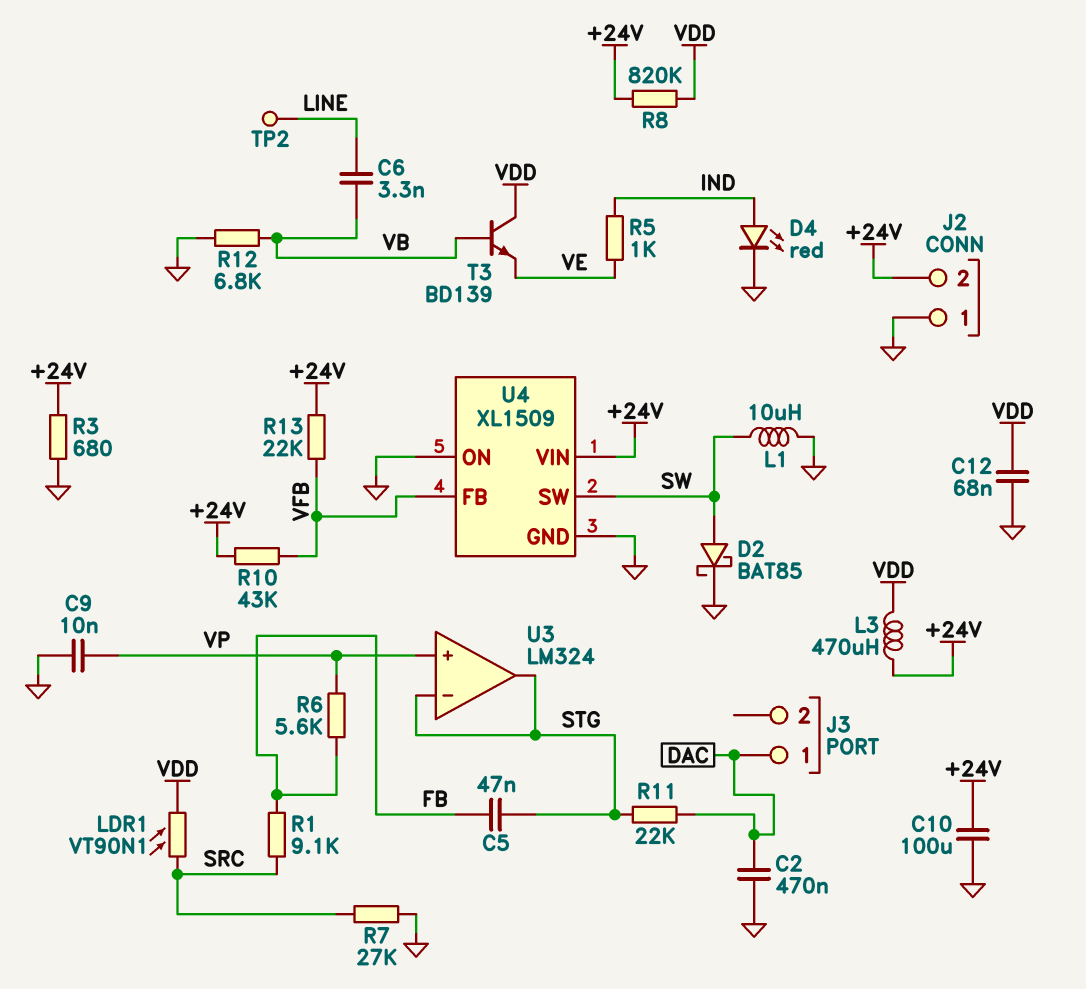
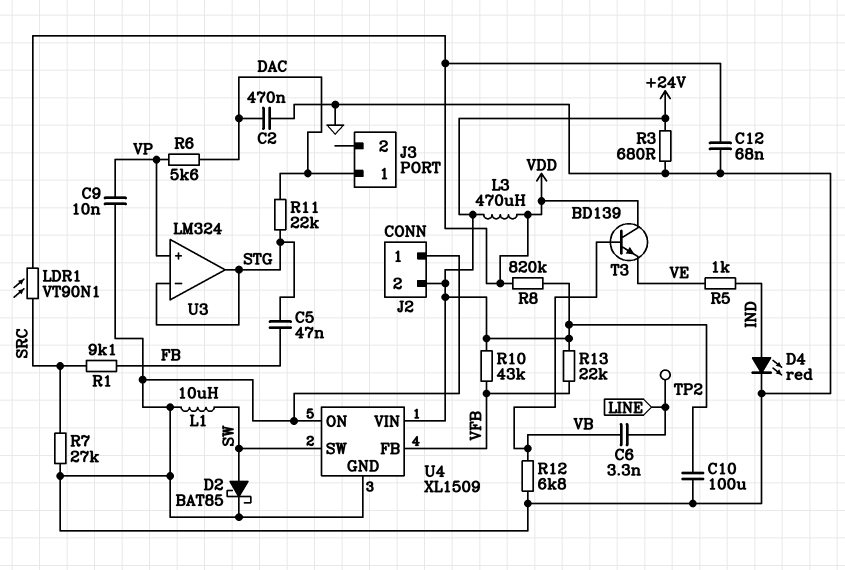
R6: 5.6k (FB, VP) -> 5.6k (DAC, VP)

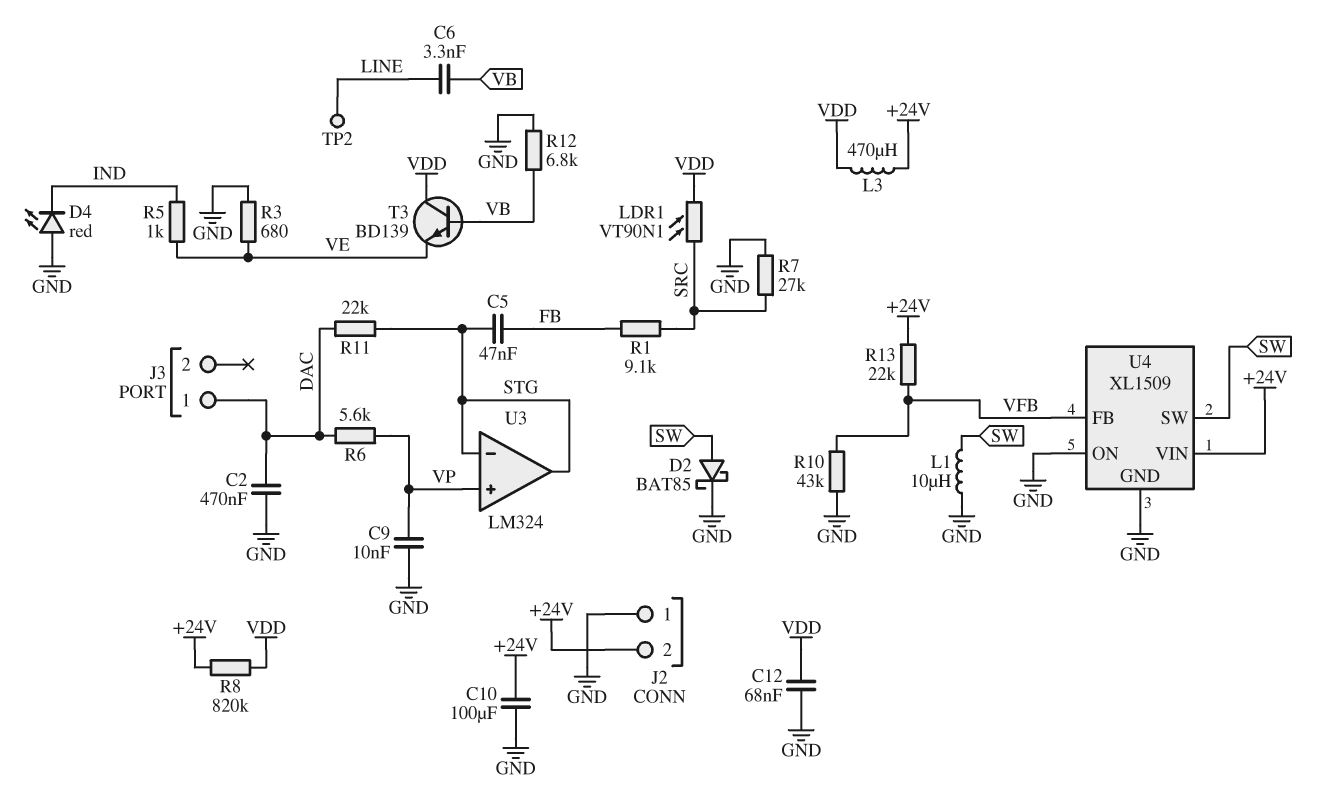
D4: LED red (A IND, K GND) -> LED red (A GND, K IND)
R3: 680 (+24V, GND) -> 680 (GND, VE)
R10: 43k (+24V, VFB) -> 43k (GND, VFB)

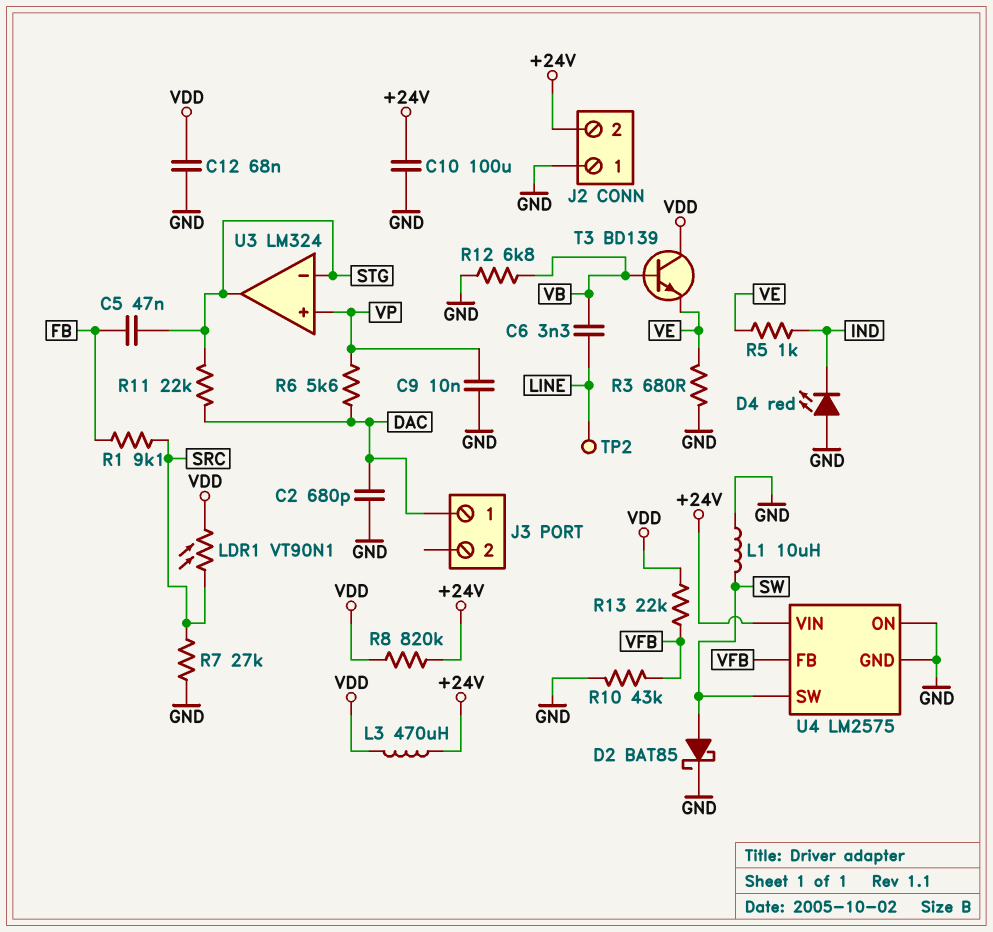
C2: 470nF (DAC, GND) -> 680pF (DAC, GND)
R13: 22k (+24V, VFB) -> 22k (VDD, VFB)
U4: XL1509 -> LM2575

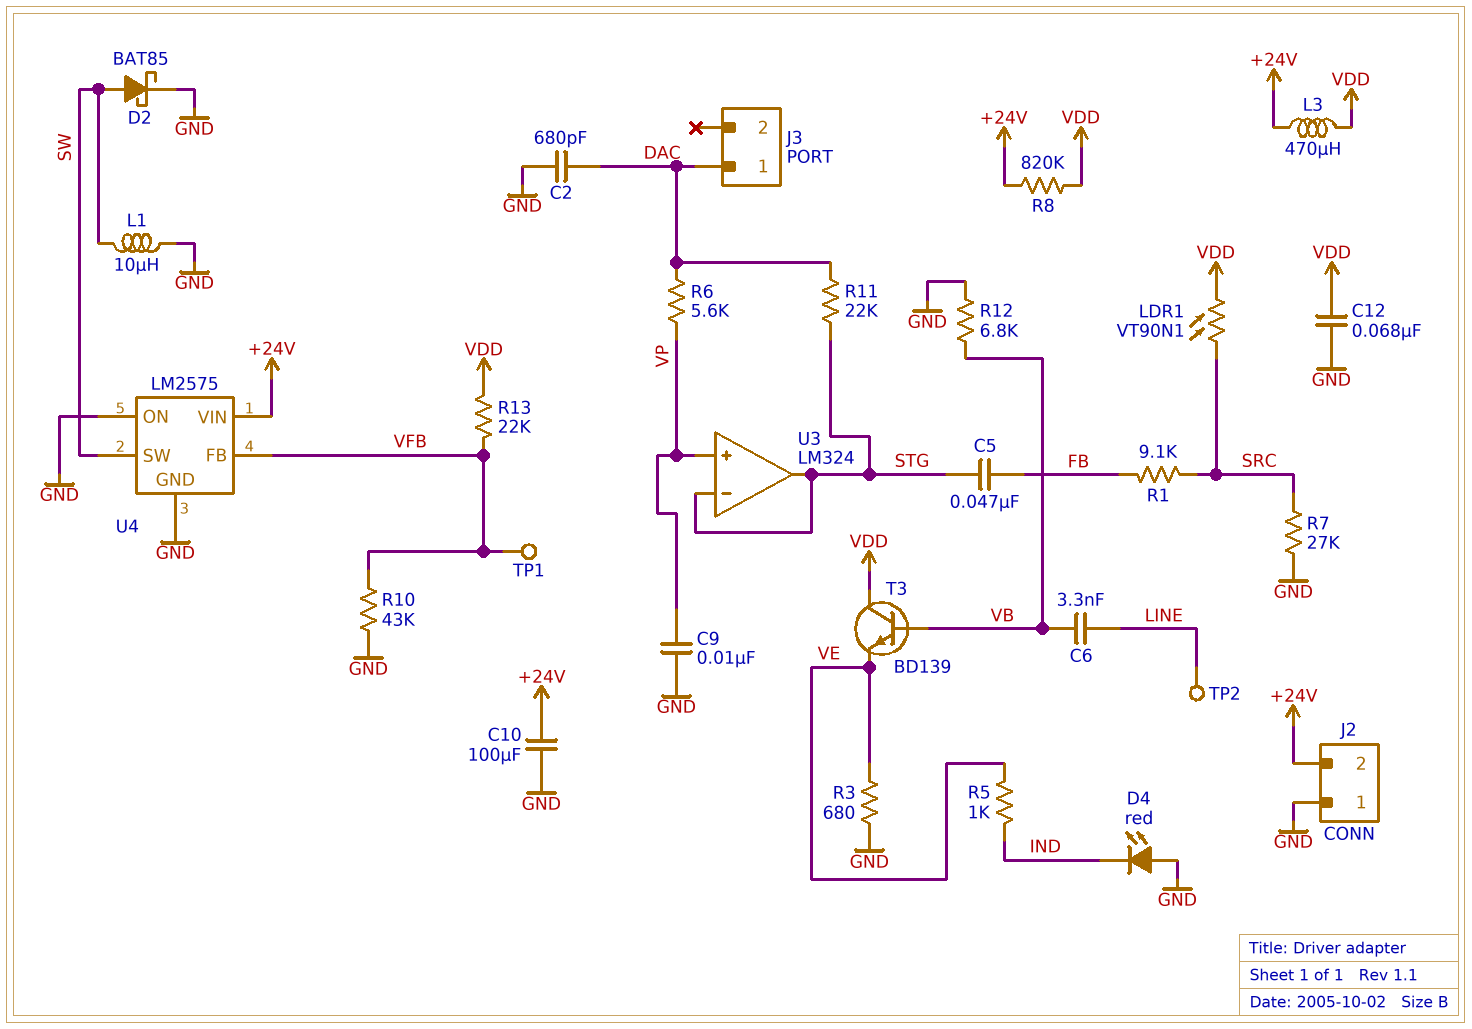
TP1: none -> test point (VFB)

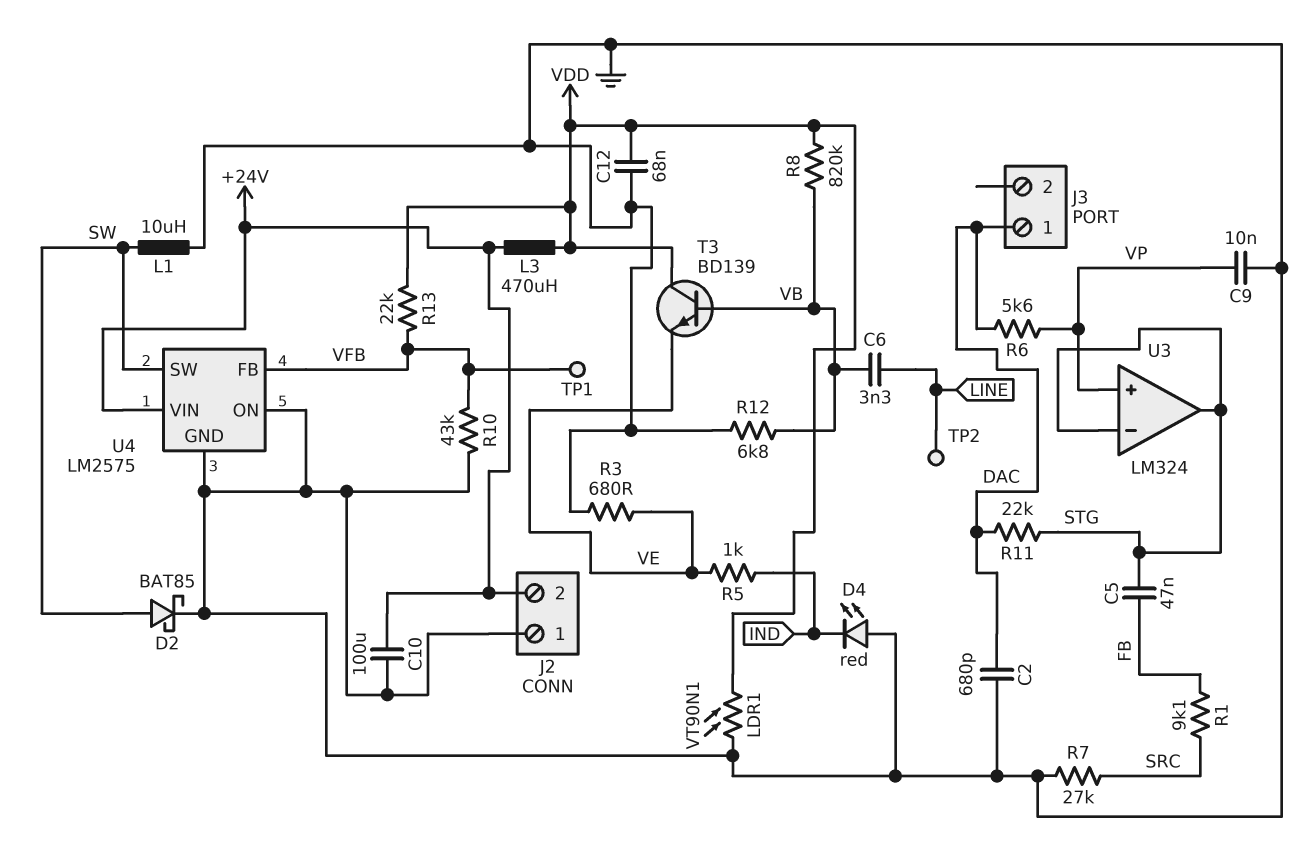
LDR1: VT90N1 (SRC, VDD) -> VT90N1 (GND, VDD)
R8: 820k (+24V, VDD) -> 820k (VB, VDD)

